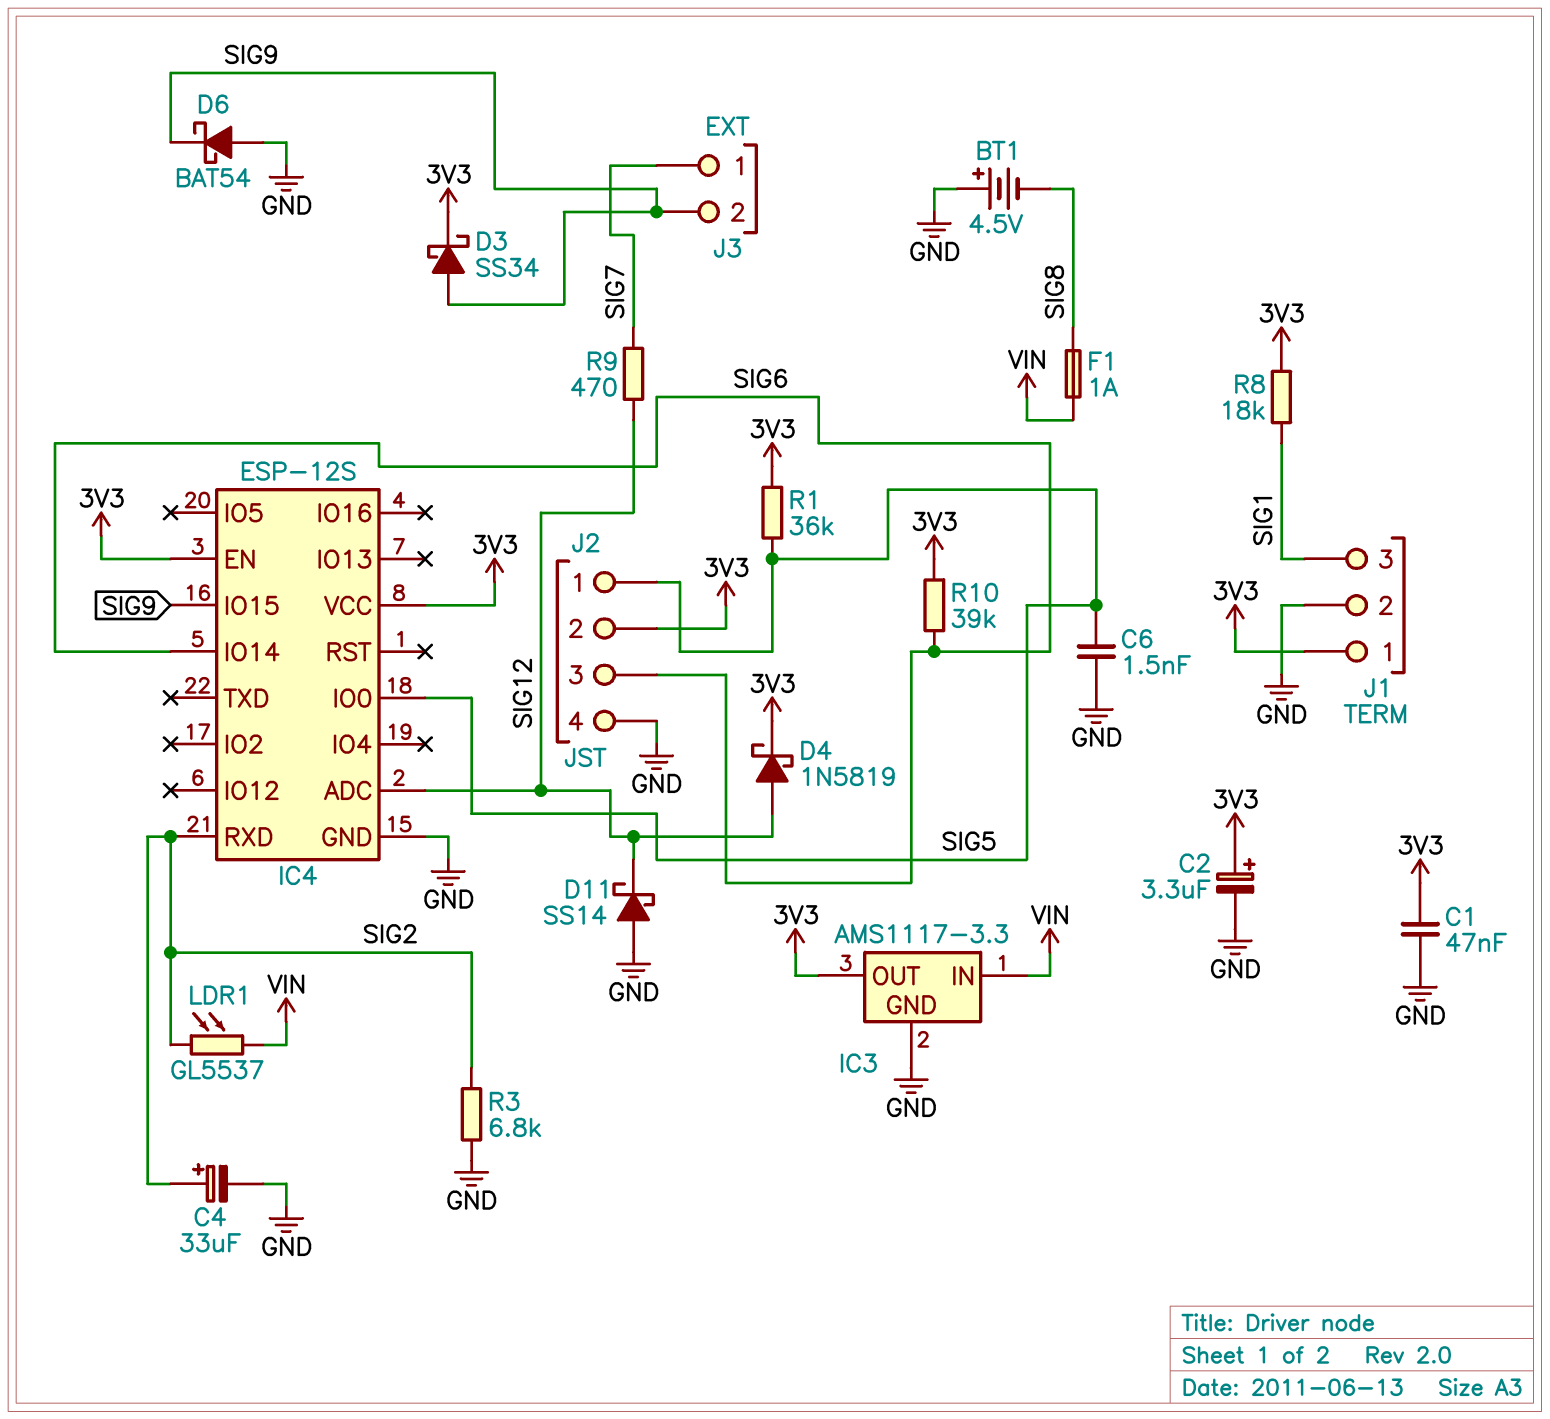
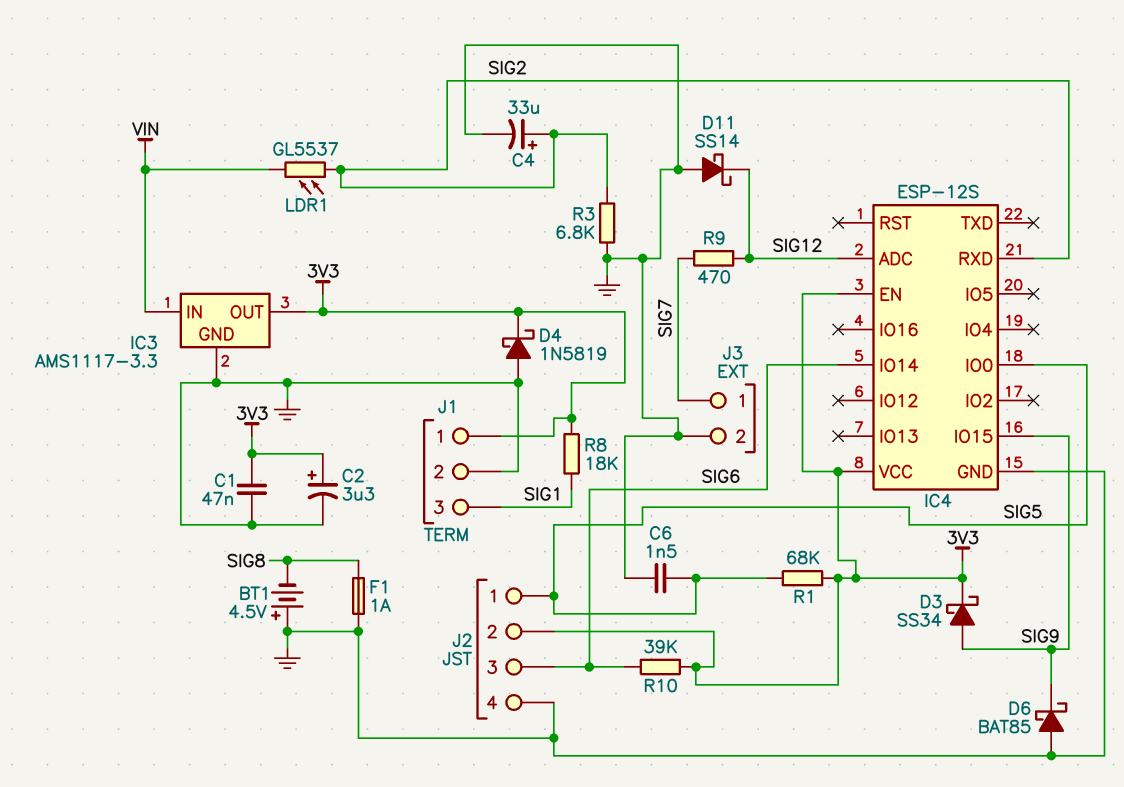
D4: schottky 1N5819 (A SIG12, K 3V3) -> schottky 1N5819 (A GND, K 3V3)
D6: schottky BAT54 (A GND, K SIG9) -> schottky BAT85 (A GND, K SIG9)
F1: 1A (SIG8, VIN) -> 1A (GND, SIG8)
J3 pin 2: SIG9 -> GND
R1: 36k (3V3, SIG5) -> 68k (3V3, SIG5)

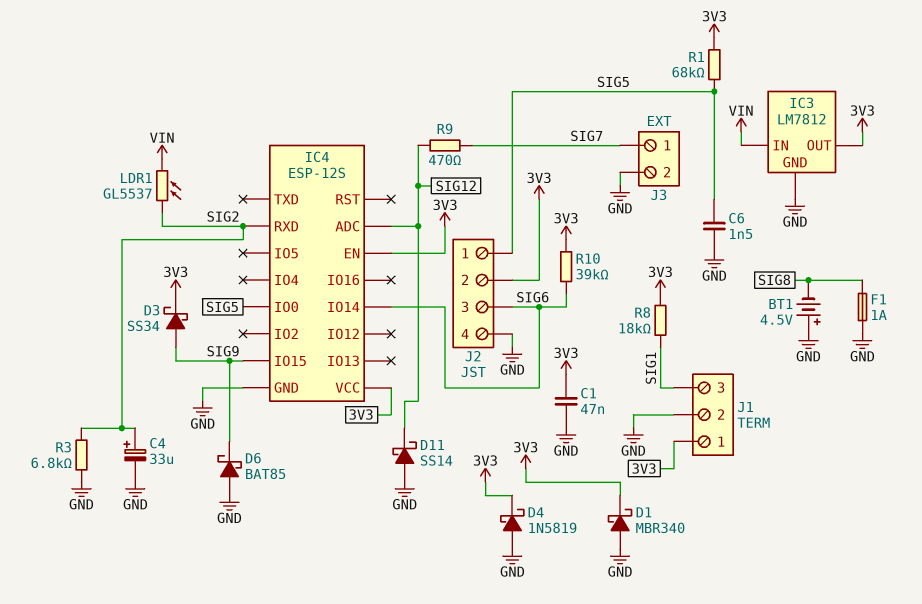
C2: 3.3uF (plus 3V3, minus GND) -> none
D1: none -> schottky MBR340 (A GND, K 3V3)
IC3: AMS1117-3.3 -> LM7812

